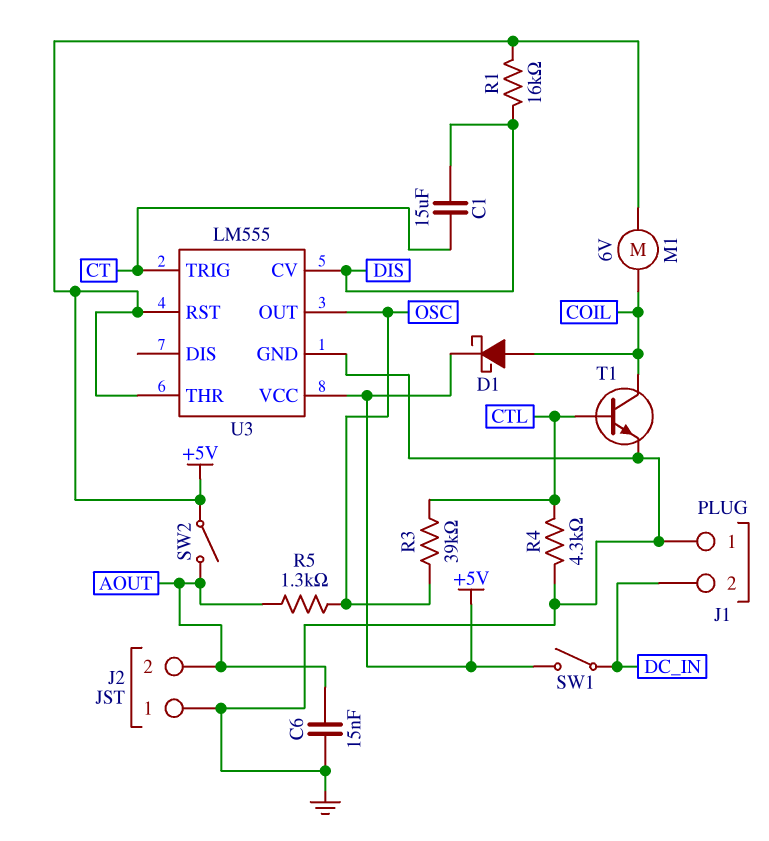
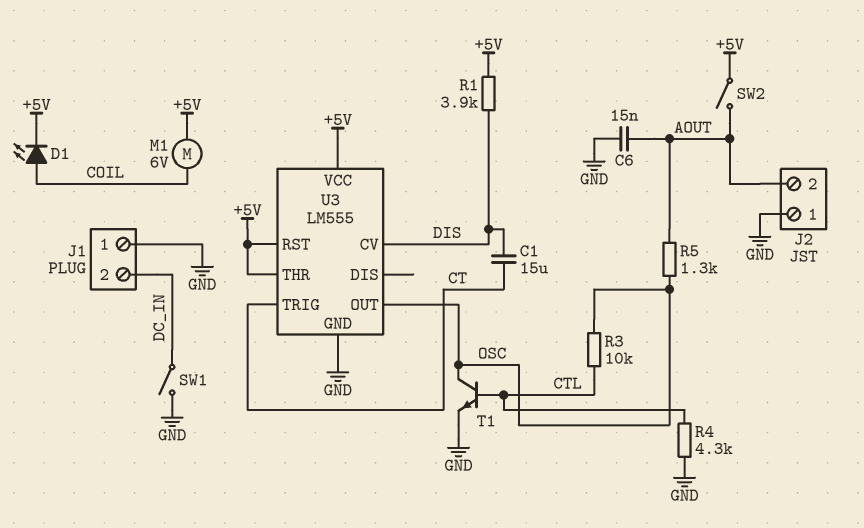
D1: schottky (A COIL, K +5V) -> LED (A COIL, K +5V)
R1: 16k (+5V, DIS) -> 3.9k (+5V, DIS)
R3: 39k (CTL, OSC) -> 10k (CTL, OSC)
SW1: switch (+5V, DC_IN) -> switch (DC_IN, GND)
T1: NPN (B CTL, C COIL, E GND) -> NPN (B CTL, C OSC, E GND)

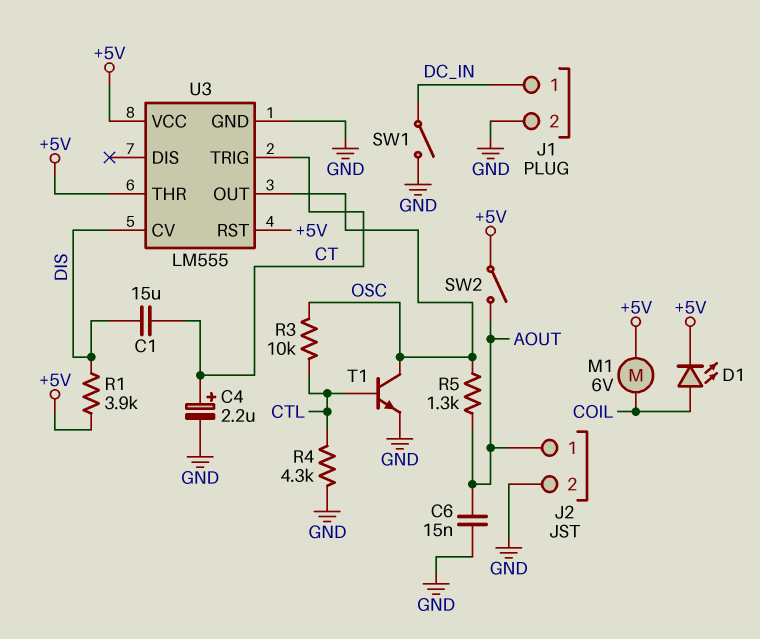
C4: none -> 2.2uF (plus CT, minus GND)
J1 pin 1: GND -> DC_IN
J1 pin 2: DC_IN -> GND
J2 pin 1: GND -> AOUT
J2 pin 2: AOUT -> GND

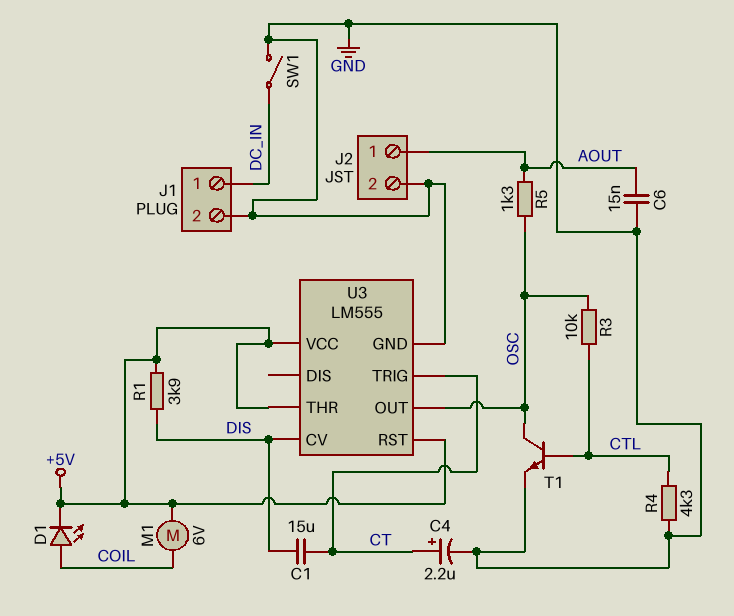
SW2: switch (+5V, AOUT) -> none

